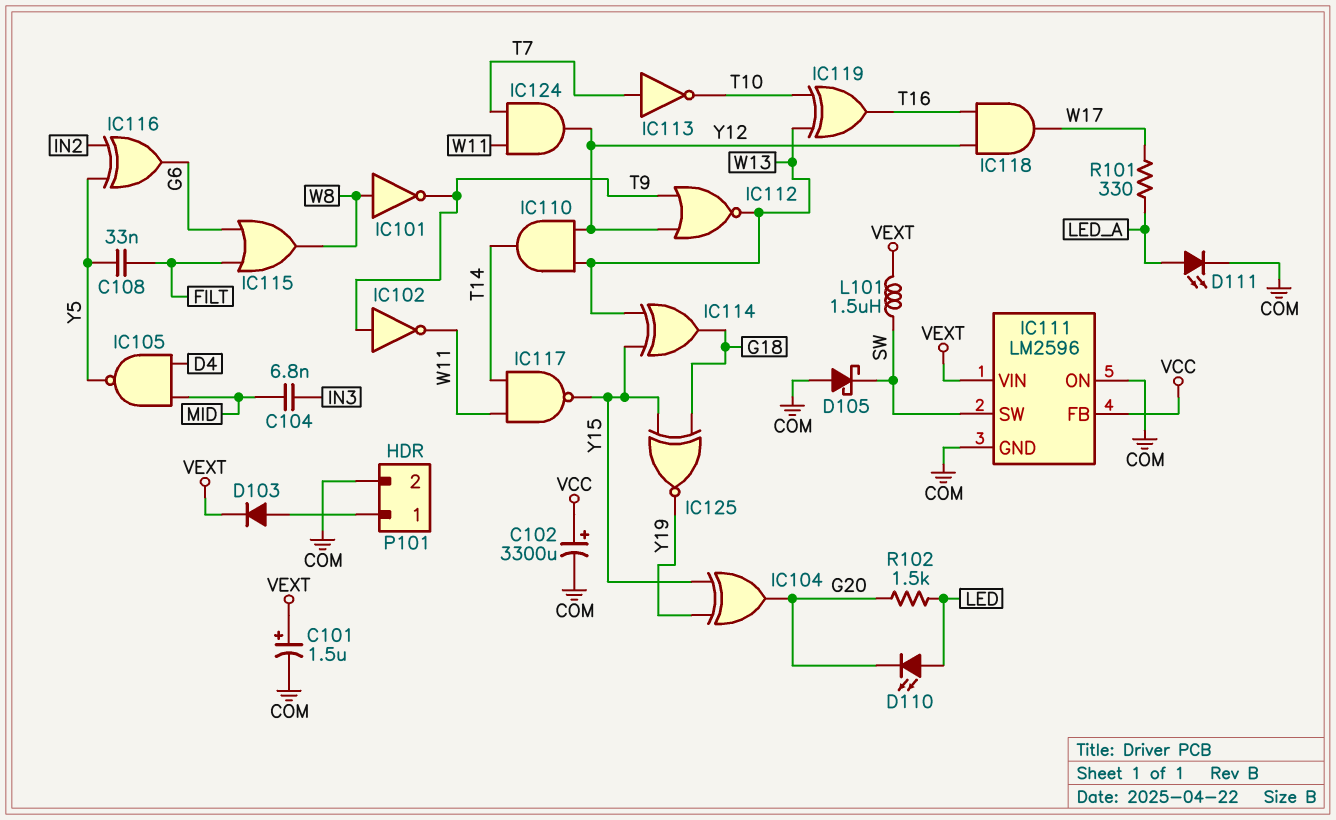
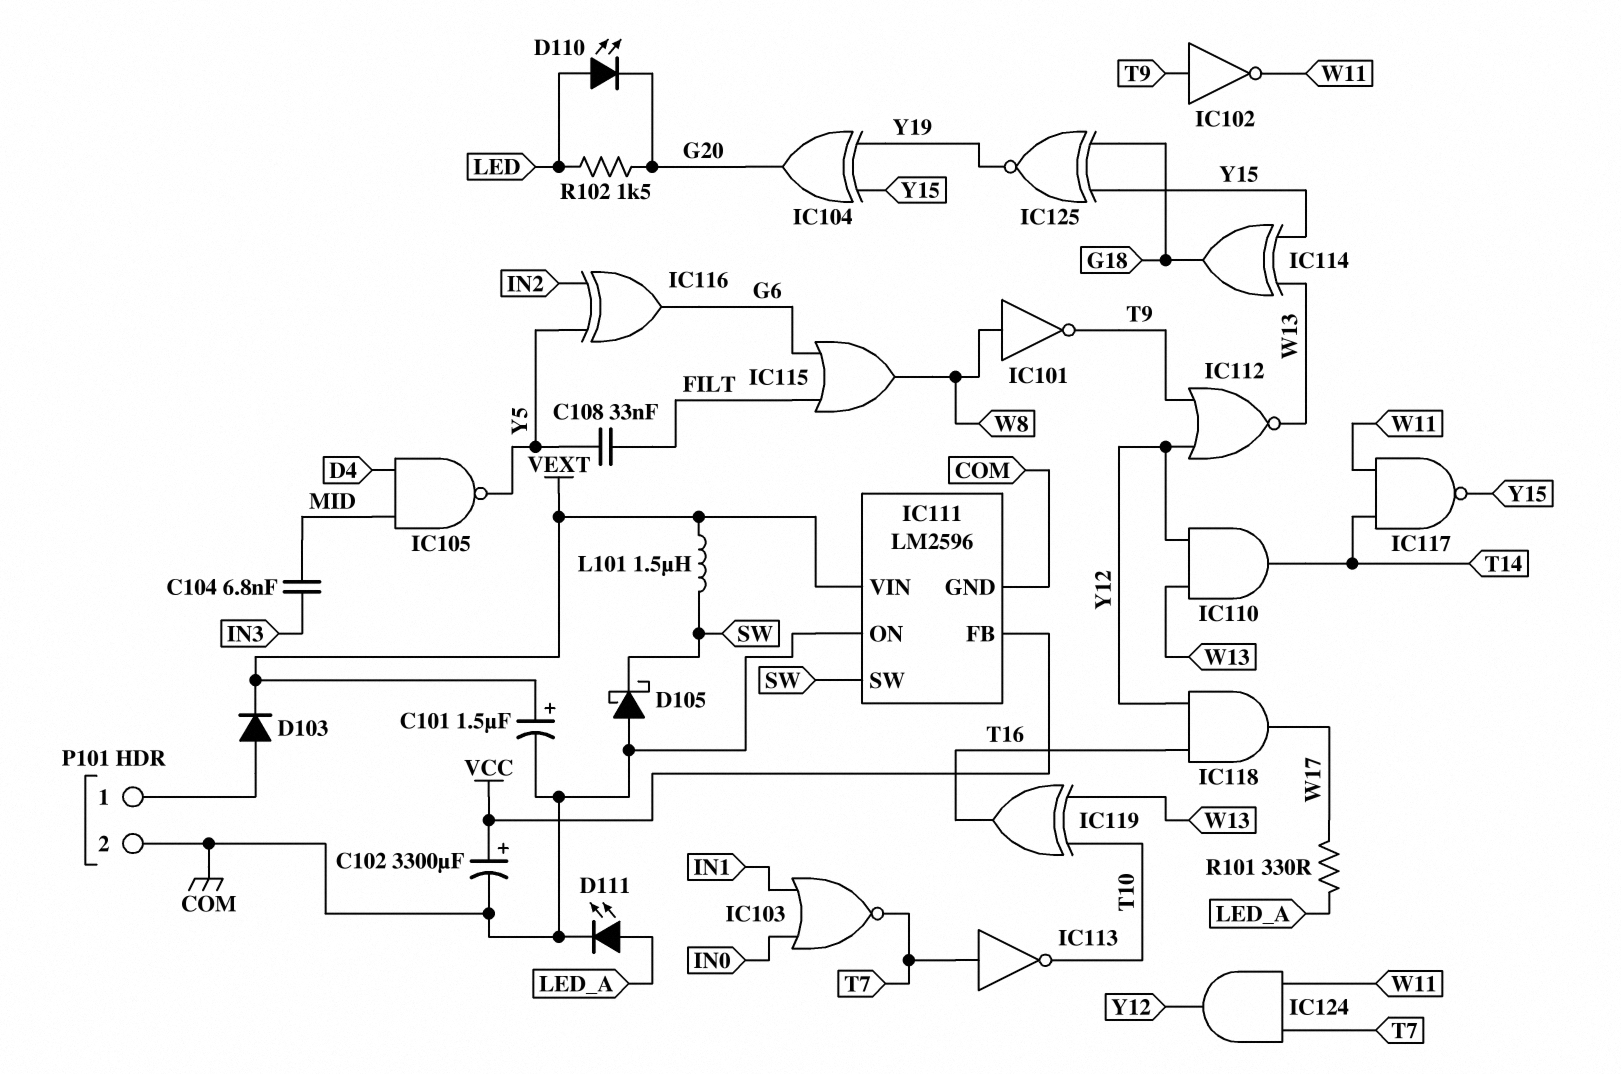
IC103: none -> NOR (in IN0, in IN1, out T7)

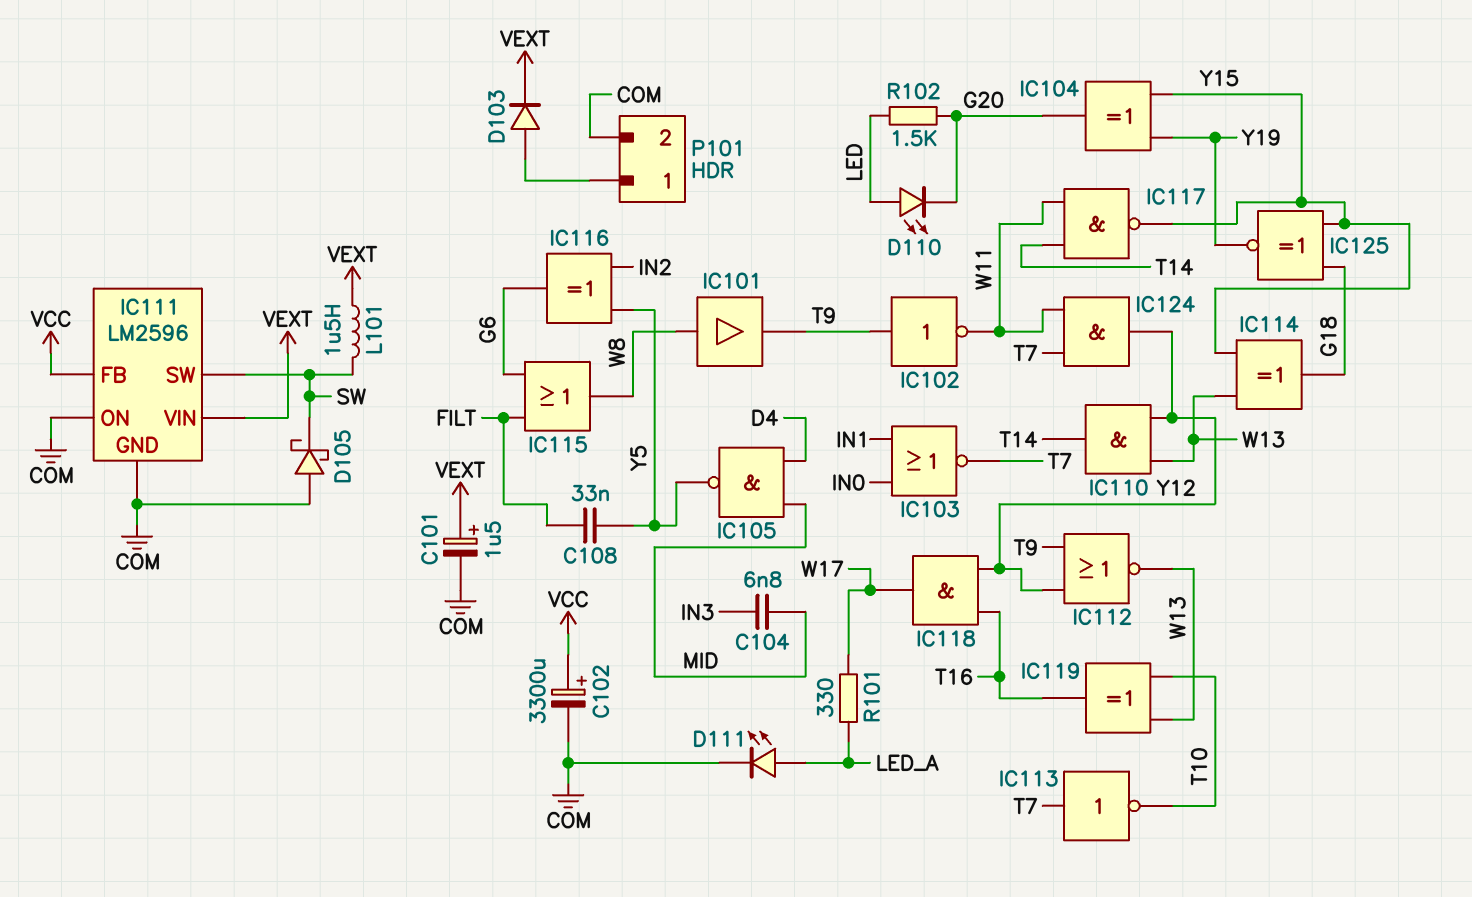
IC101: NOT (in W8, out T9) -> buffer (in W8, out T9)

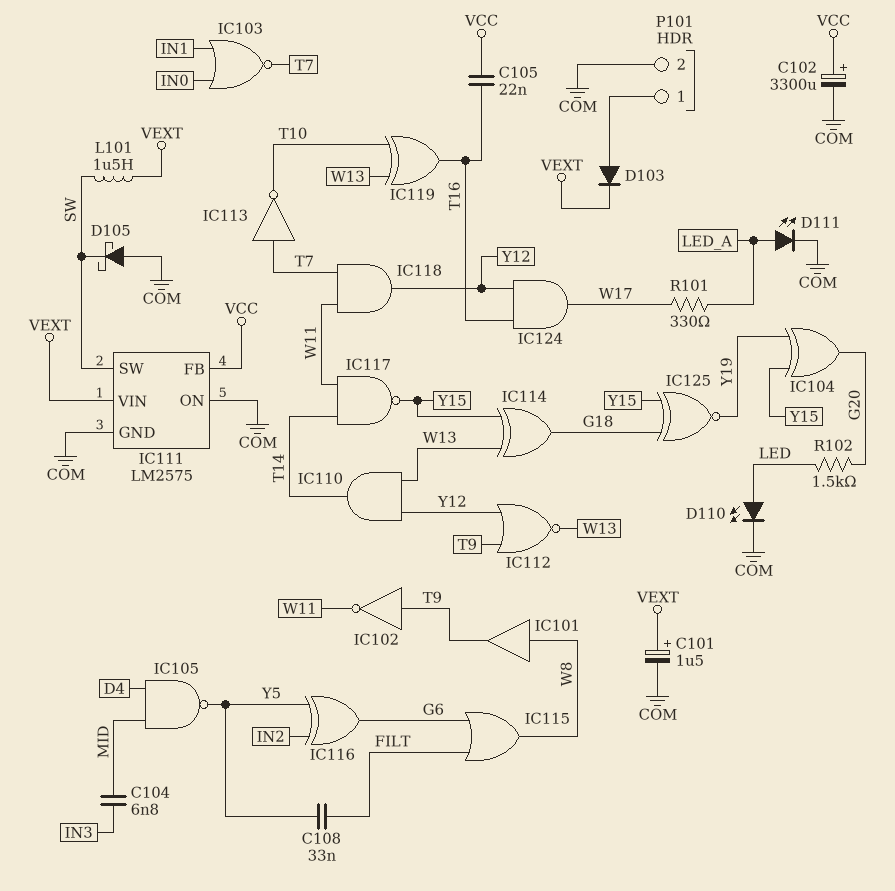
C105: none -> 22nF (T16, VCC)
D110: LED (A LED, K G20) -> LED (A LED, K COM)
IC111: LM2596 -> LM2575
IC118: AND (in T16, in Y12, out W17) -> AND (in T7, in W11, out Y12)
IC124: AND (in T7, in W11, out Y12) -> AND (in T16, in Y12, out W17)

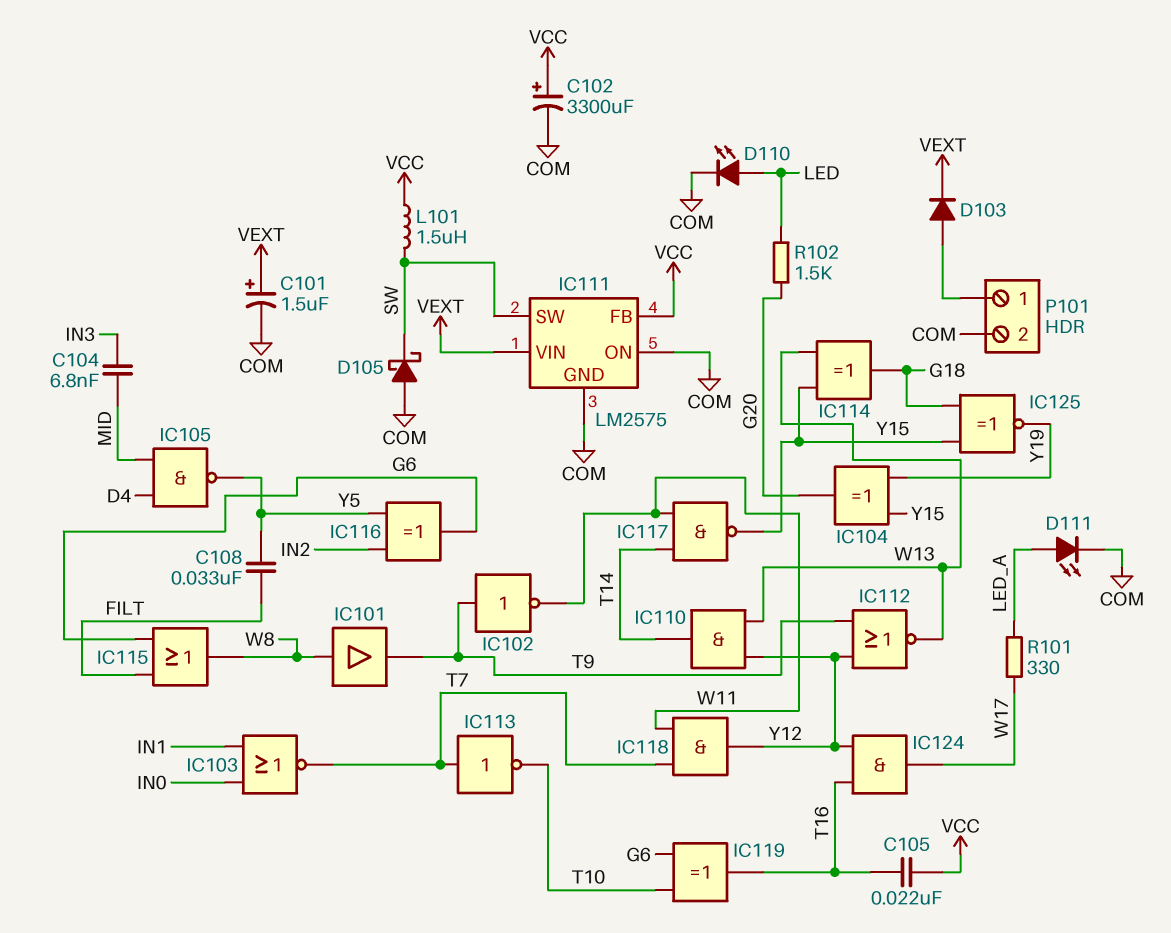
IC119: XOR (in T10, in W13, out T16) -> XOR (in G6, in T10, out T16)
L101: 1.5uH (SW, VEXT) -> 1.5uH (SW, VCC)

